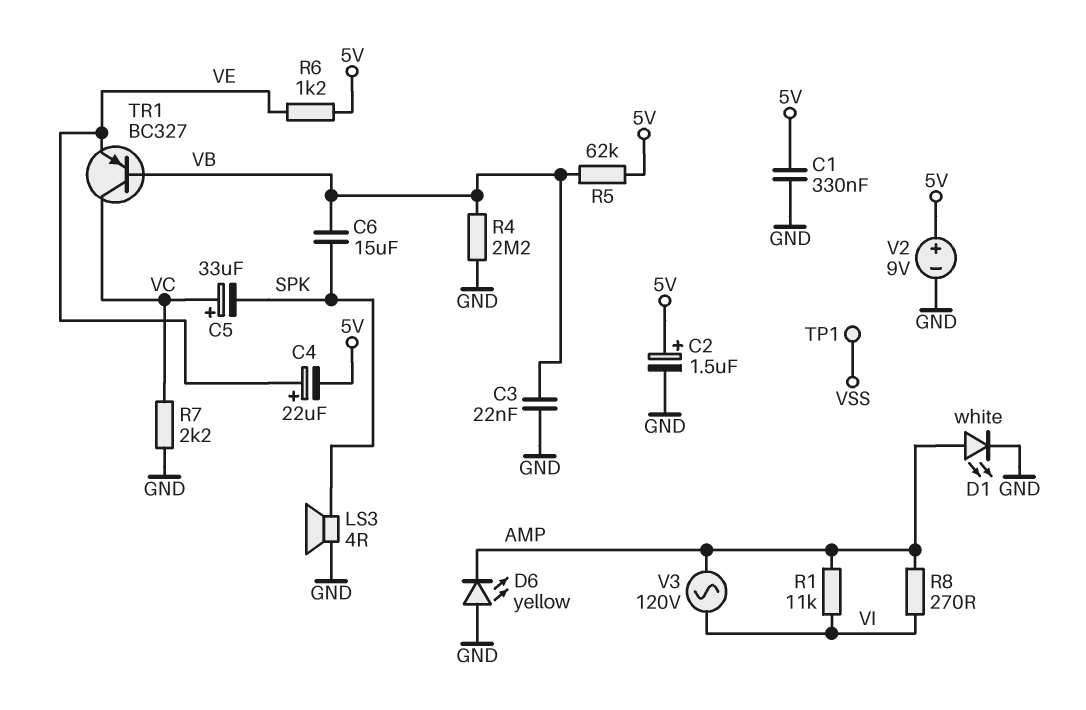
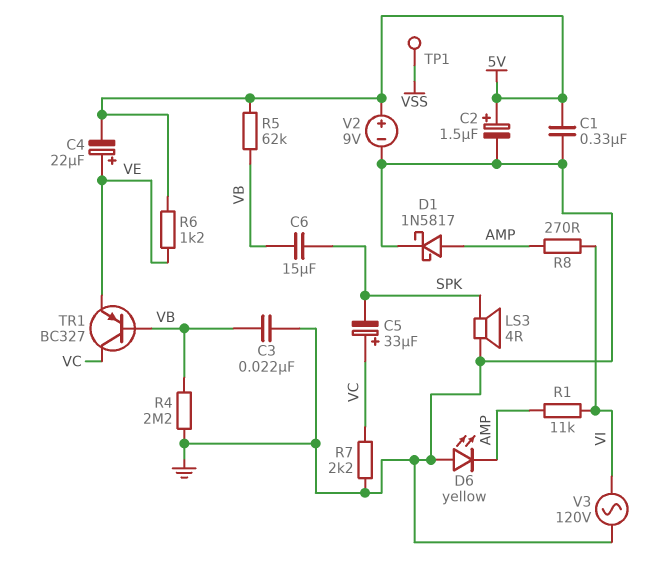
D1: LED white (A AMP, K GND) -> schottky 1N5817 (A AMP, K GND)
V3: AC 120V (AMP, VI) -> AC 120V (GND, VI)

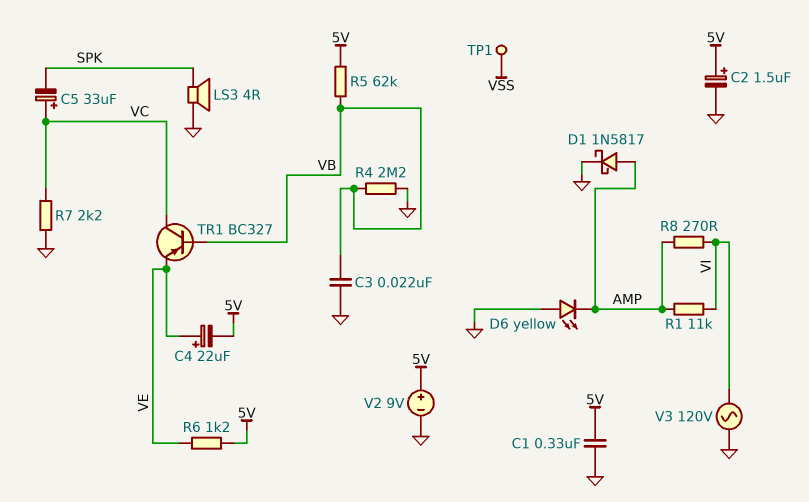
C6: 15uF (SPK, VB) -> none

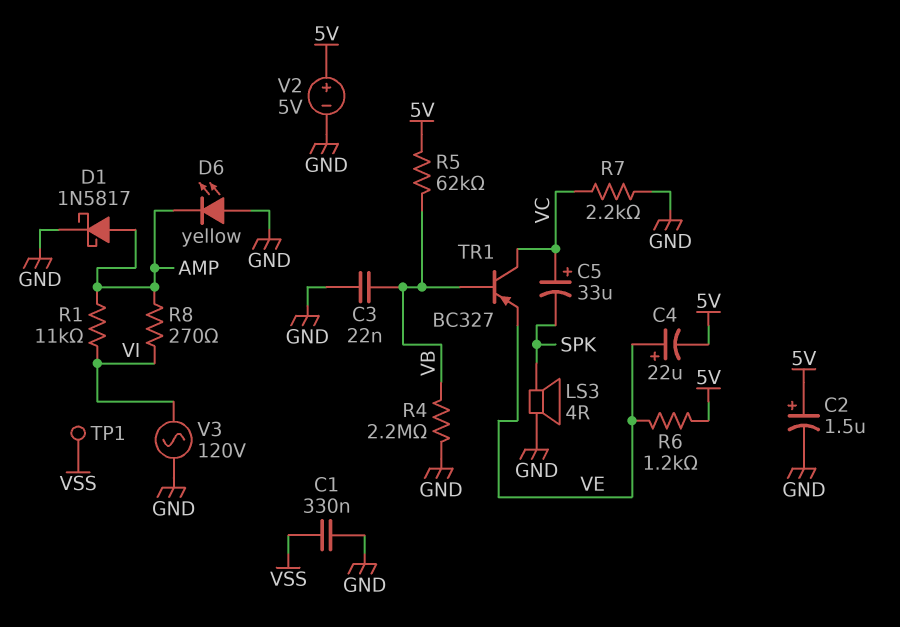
C1: 330nF (5V, GND) -> 330nF (GND, VSS)
V2: 9V (plus 5V, minus GND) -> 5V (plus 5V, minus GND)

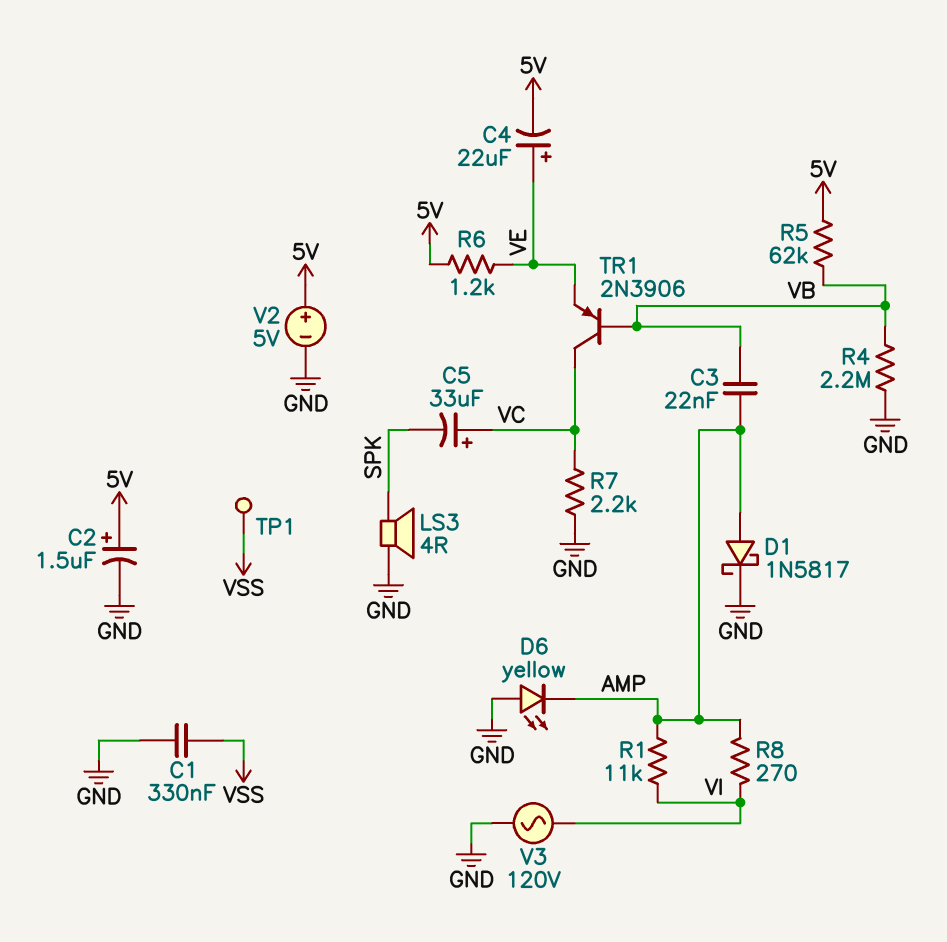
C3: 22nF (GND, VB) -> 22nF (AMP, VB)
TR1: PNP BC327 (B VB, C VC, E VE) -> PNP 2N3906 (B VB, C VC, E VE)

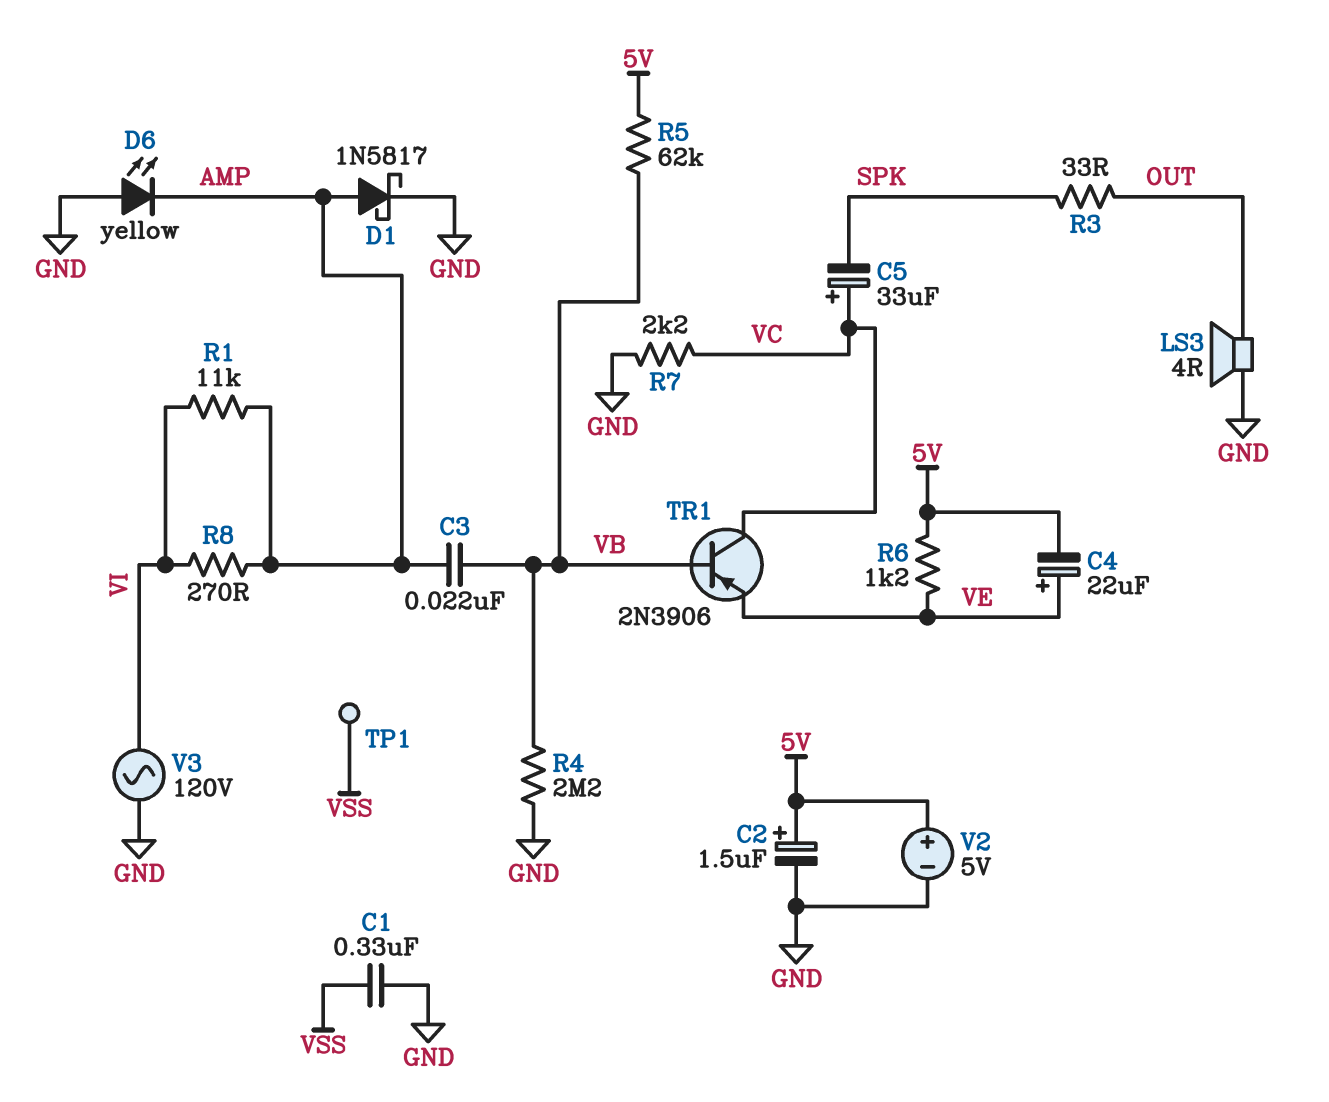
LS3: speaker 4R (GND, SPK) -> speaker 4R (GND, OUT)
R3: none -> 33 (OUT, SPK)

